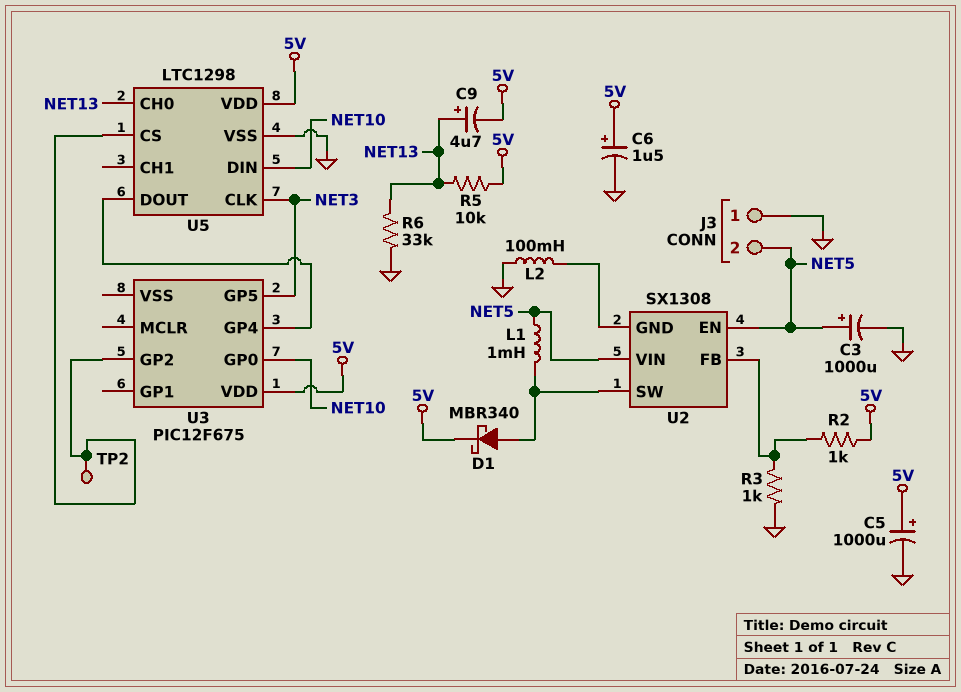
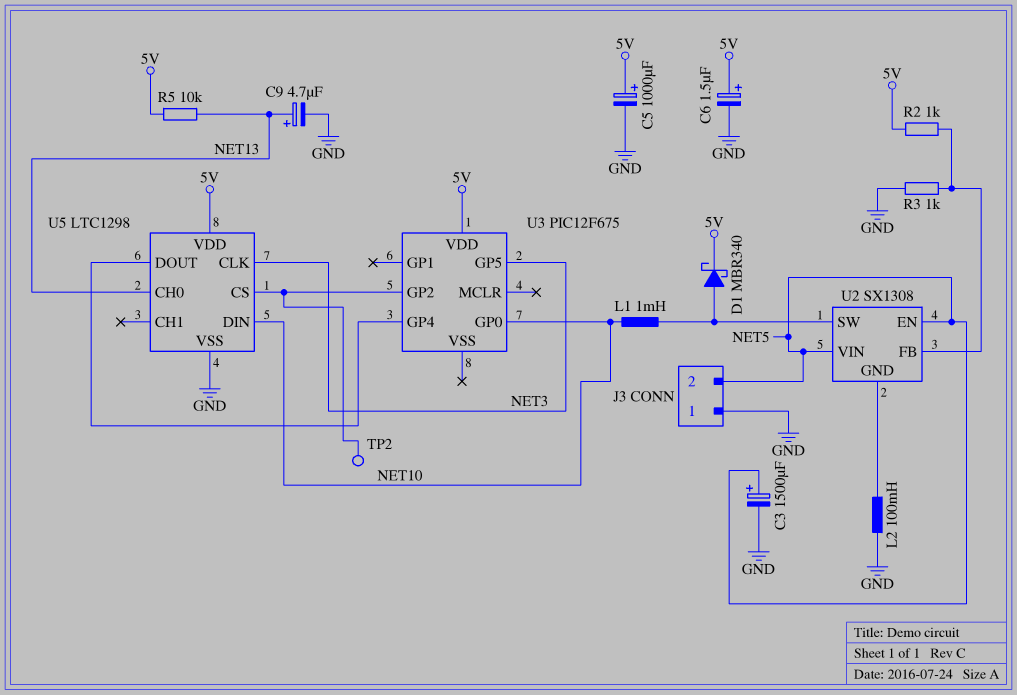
C3: 1000uF (plus NET5, minus GND) -> 1500uF (plus NET5, minus GND)
C9: 4.7uF (plus NET13, minus 5V) -> 4.7uF (plus NET13, minus GND)
L1: 1mH (NET5, U2/SW) -> 1mH (NET10, U2/SW)
R6: 33k (GND, NET13) -> none

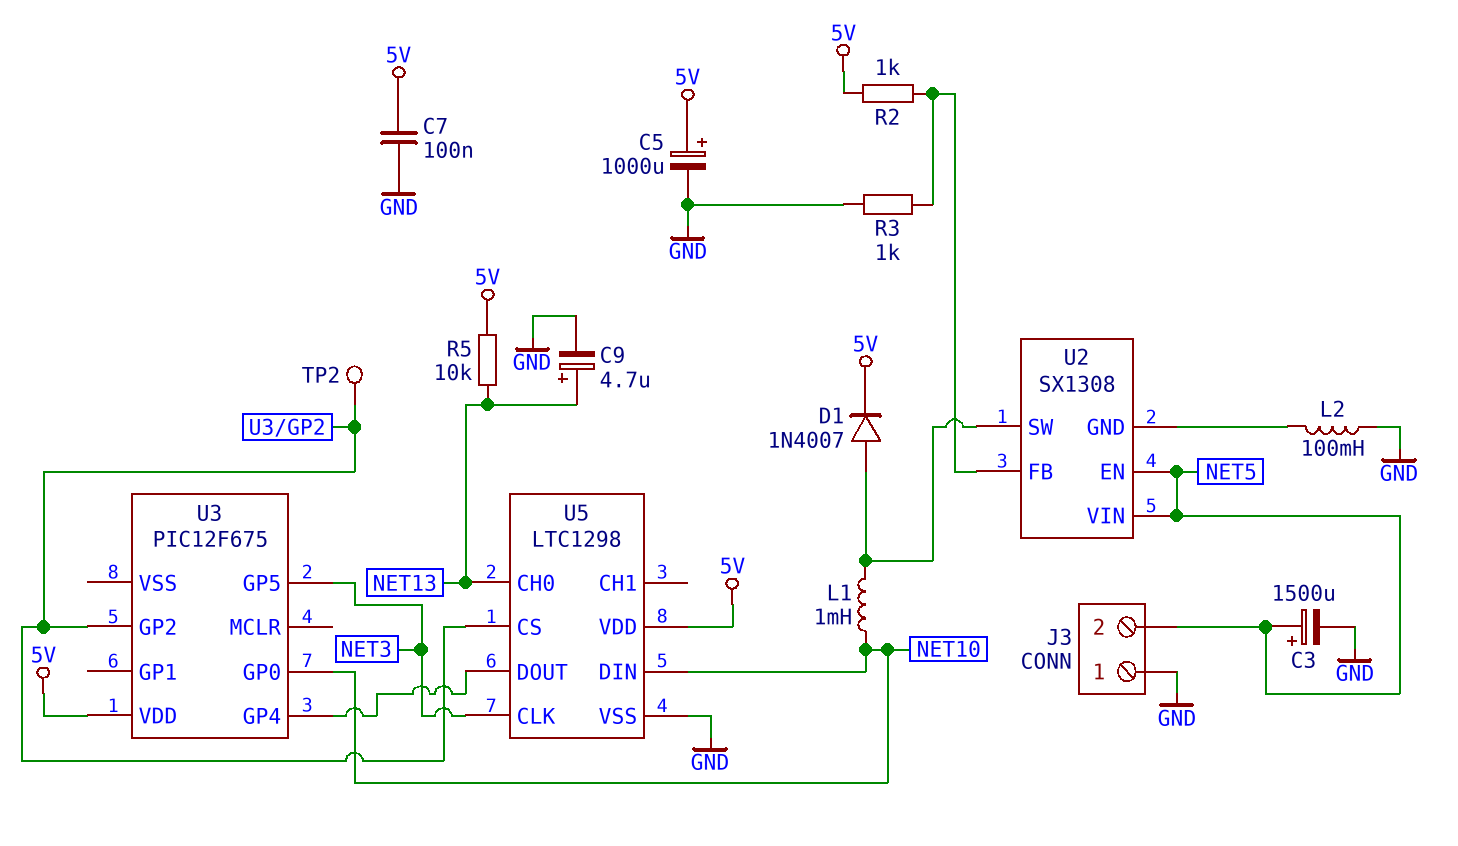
C6: 1.5uF (plus 5V, minus GND) -> none
C7: none -> 100nF (5V, GND)
D1: schottky MBR340 (A U2/SW, K 5V) -> diode 1N4007 (A U2/SW, K 5V)

